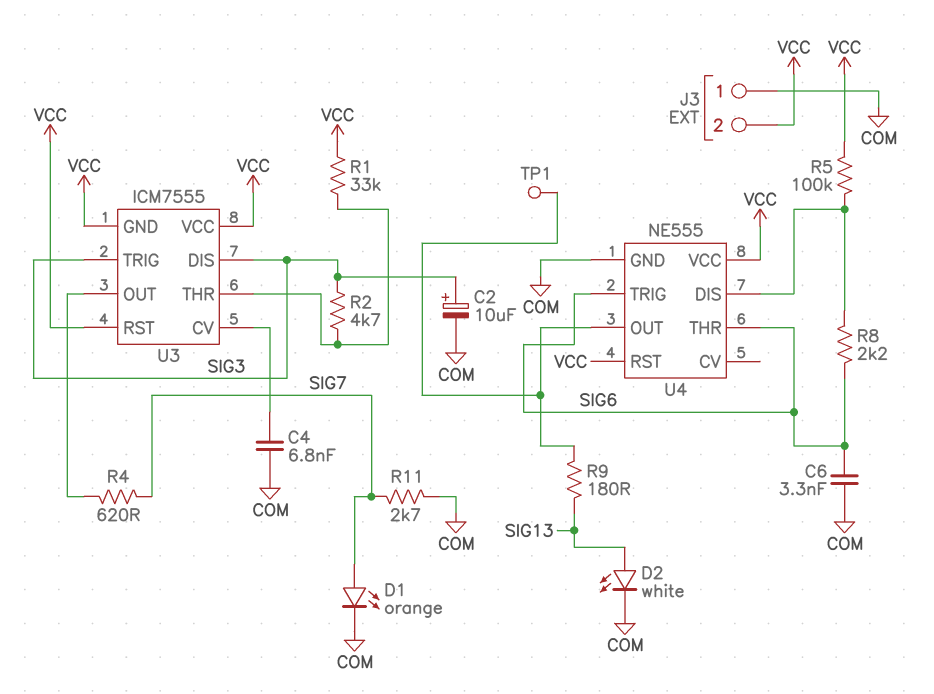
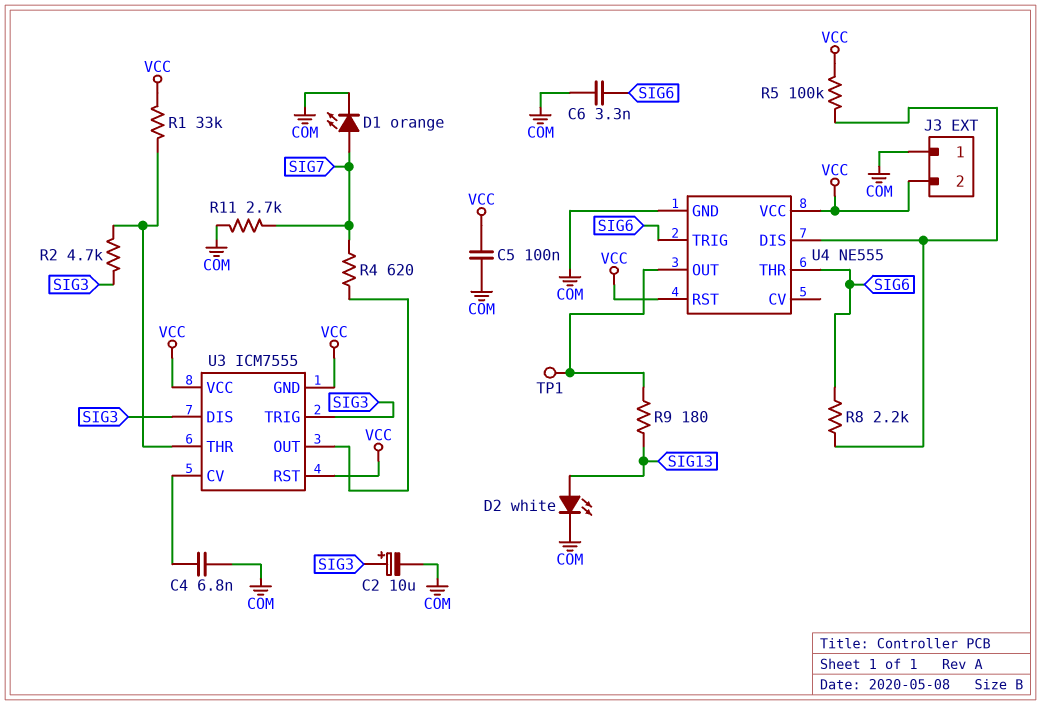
C5: none -> 100nF (COM, VCC)

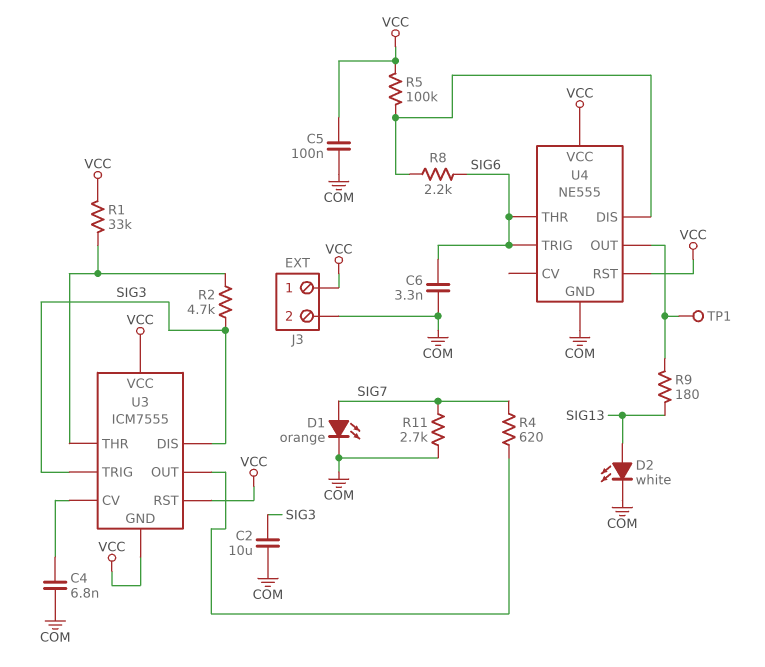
C2: 10uF (plus SIG3, minus COM) -> 10uF (COM, SIG3)
J3 pin 1: COM -> VCC
J3 pin 2: VCC -> COM

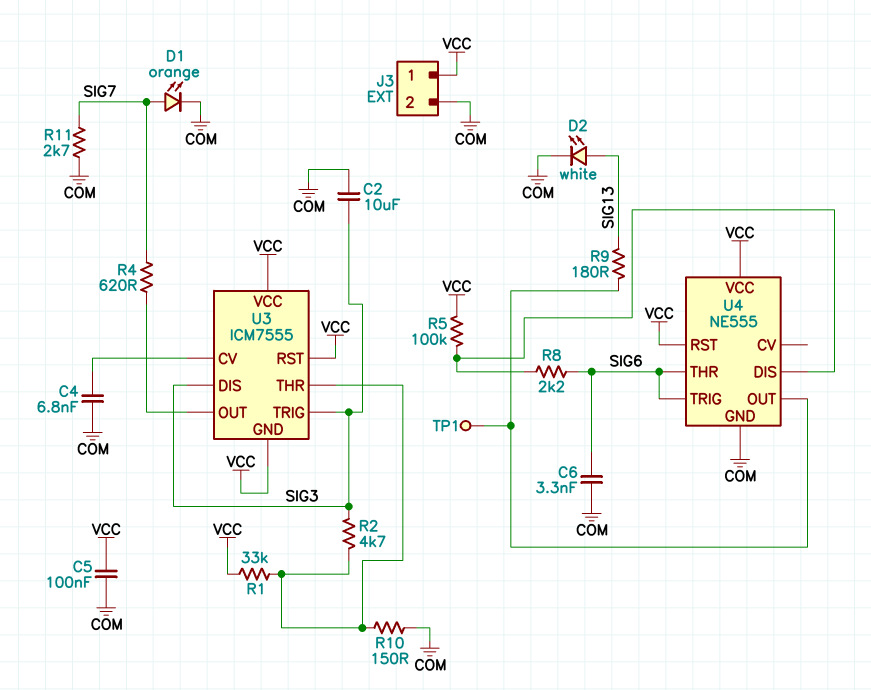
R10: none -> 150 (COM, U3/THR)

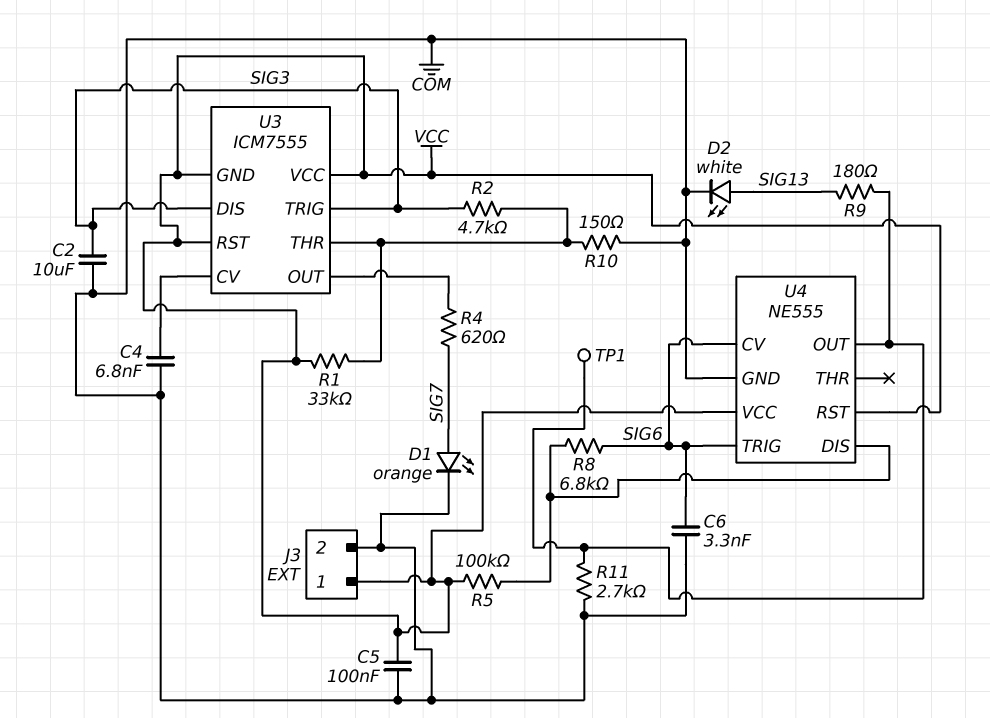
R8: 2.2k (SIG6, U4/DIS) -> 6.8k (SIG6, U4/DIS)
R11: 2.7k (COM, SIG7) -> 2.7k (COM, U4/OUT)
U4 pin CV: none -> SIG6
U4 pin THR: SIG6 -> none

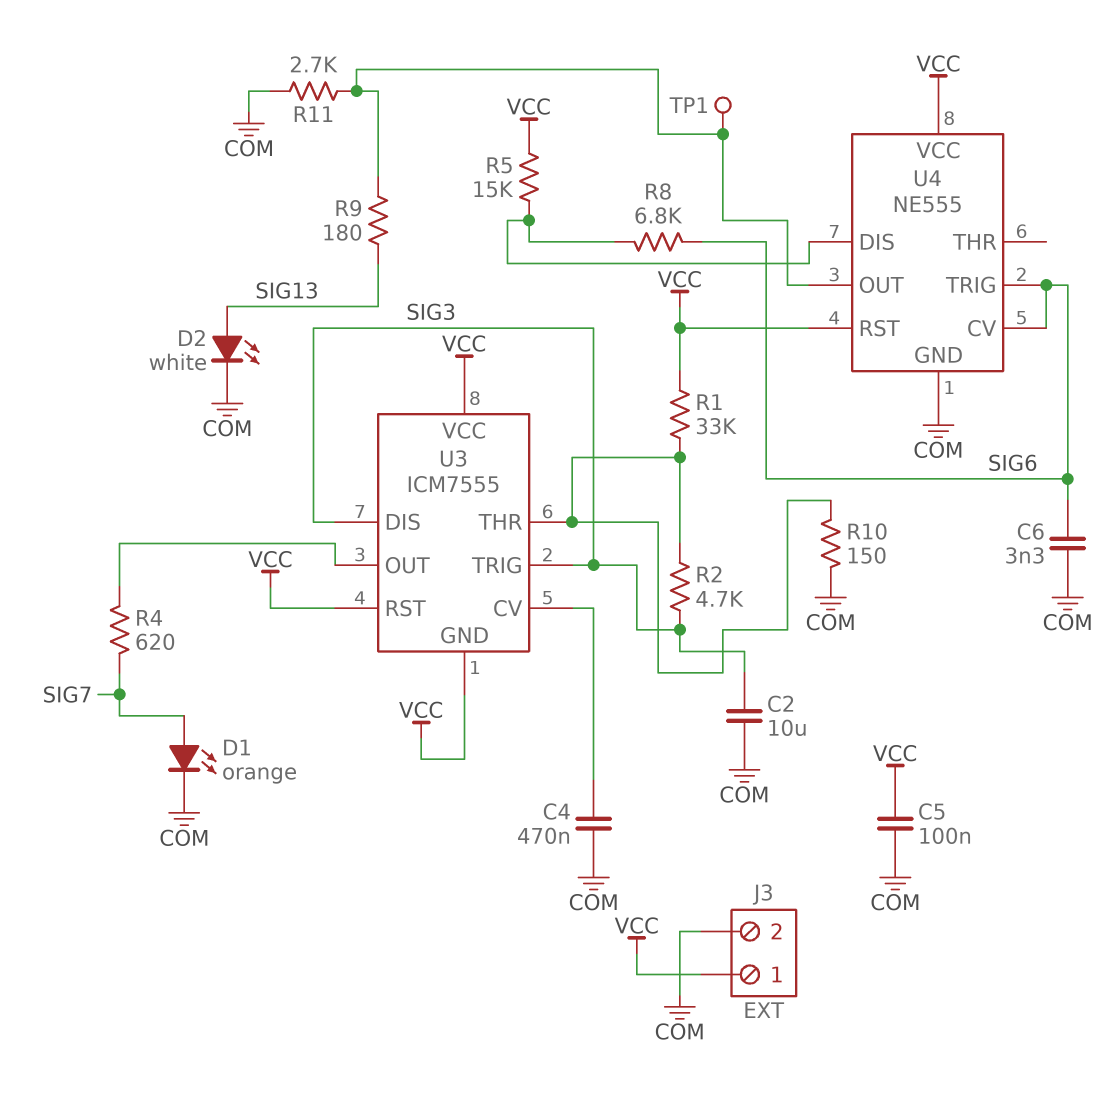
C4: 6.8nF (COM, U3/CV) -> 470nF (COM, U3/CV)
R5: 100k (U4/DIS, VCC) -> 15k (U4/DIS, VCC)

